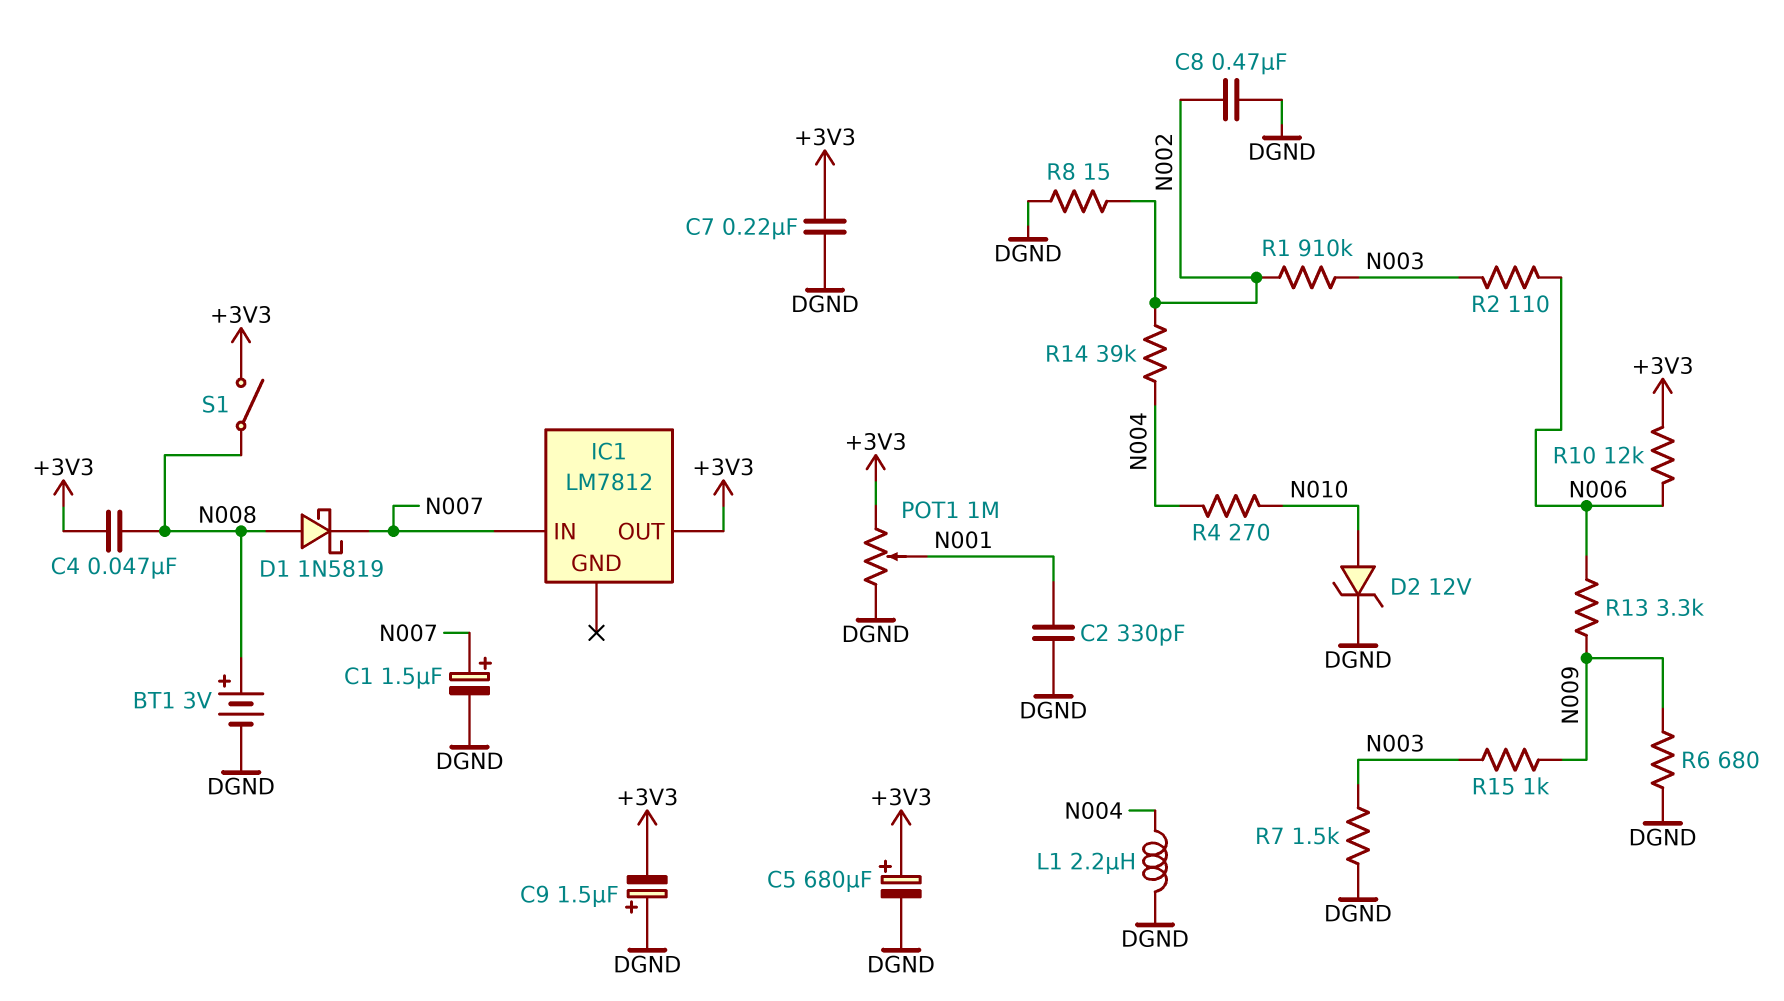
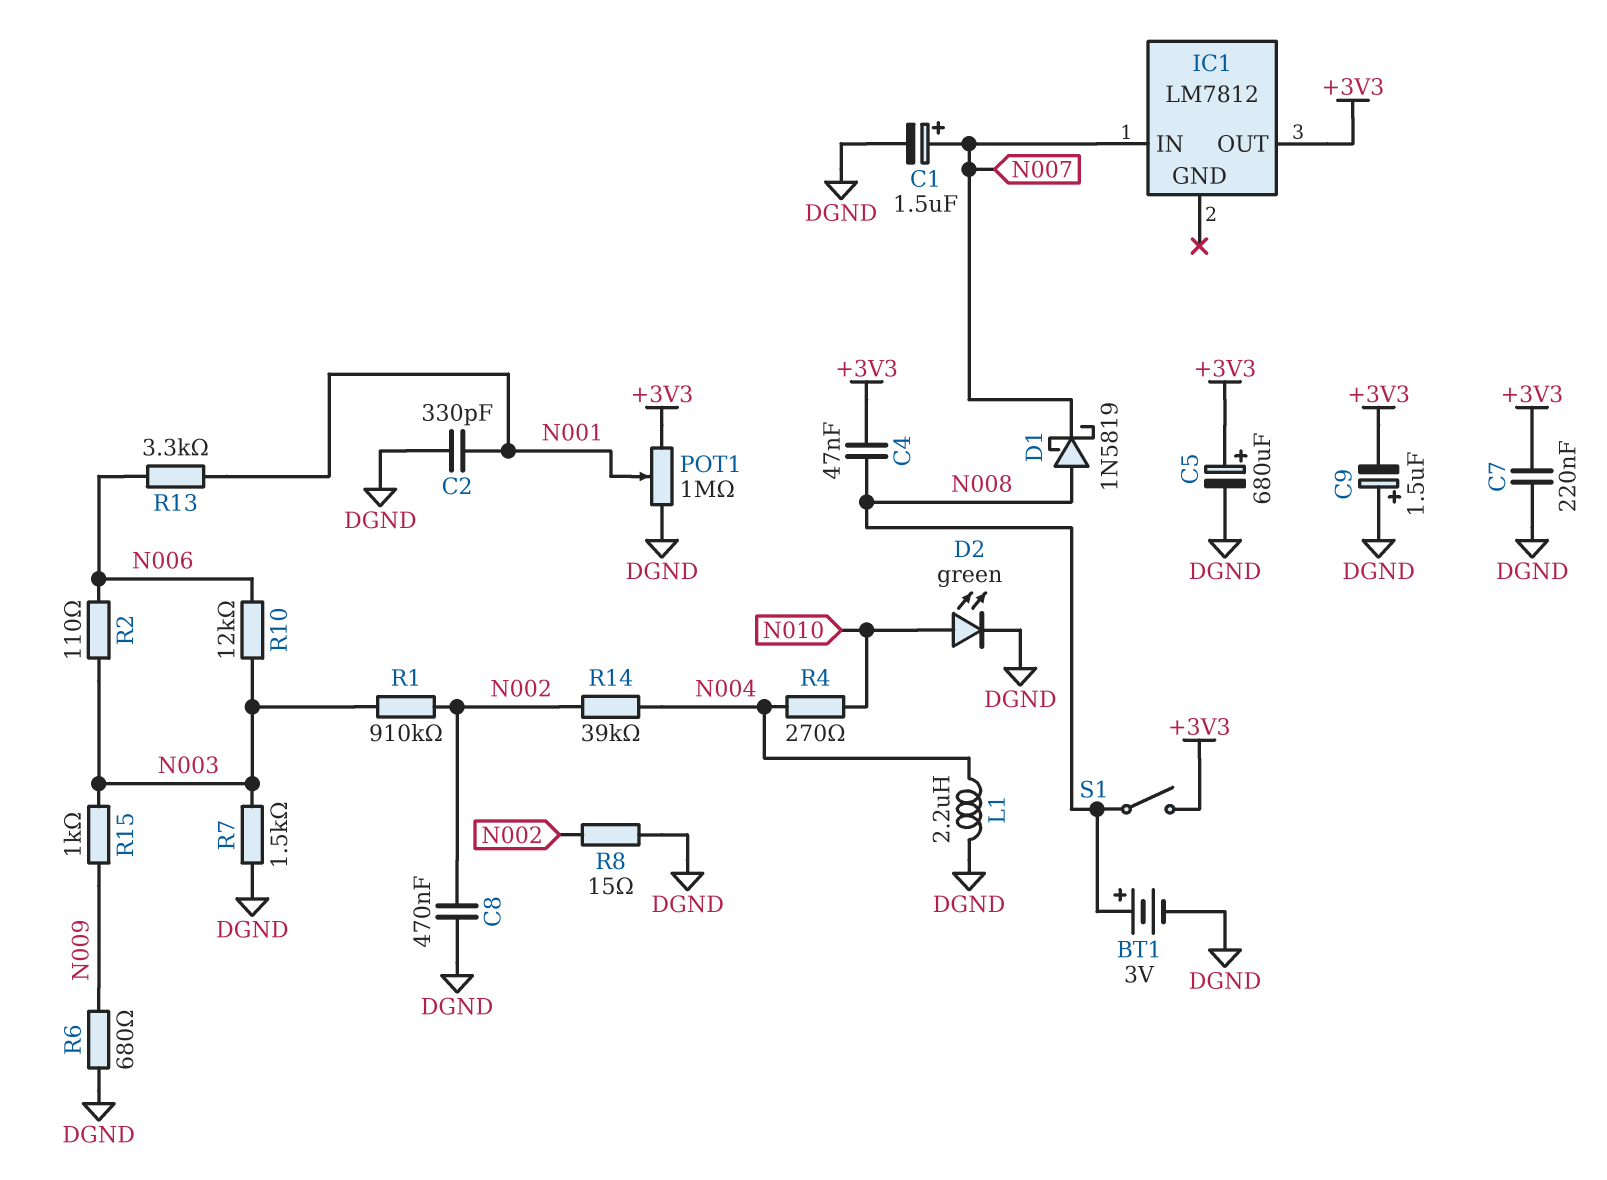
D2: zener 12V (A N010, K DGND) -> LED green (A N010, K DGND)
R10: 12k (+3V3, N006) -> 12k (N003, N006)
R13: 3.3k (N006, N009) -> 3.3k (N001, N006)

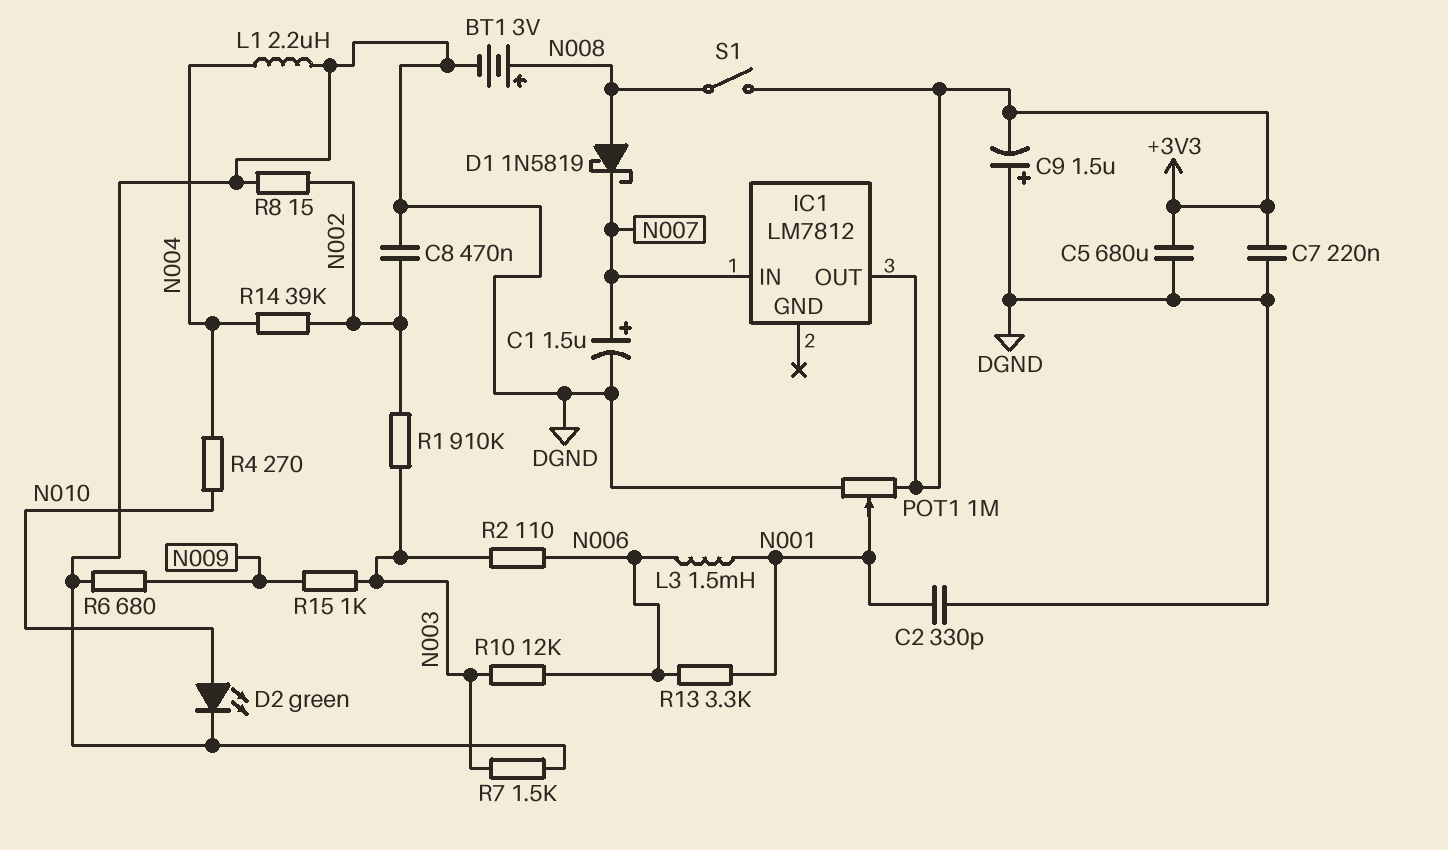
C4: 47nF (+3V3, N008) -> none
C5: 680uF (plus +3V3, minus DGND) -> 680uF (+3V3, DGND)
L3: none -> 1.5mH (N001, N006)

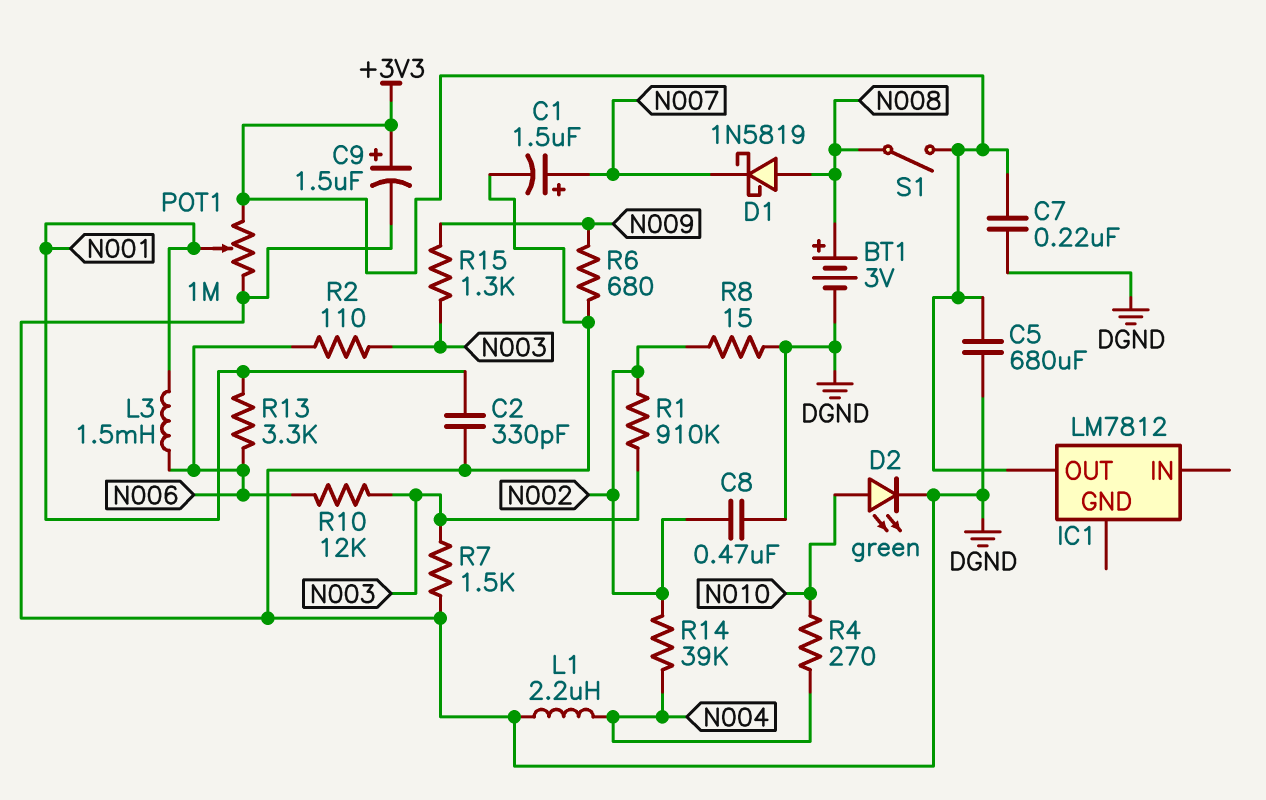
C9: 1.5uF (plus DGND, minus +3V3) -> 1.5uF (plus +3V3, minus DGND)
IC1 pin IN: N007 -> none
R15: 1k (N003, N009) -> 1.3k (N003, N009)

